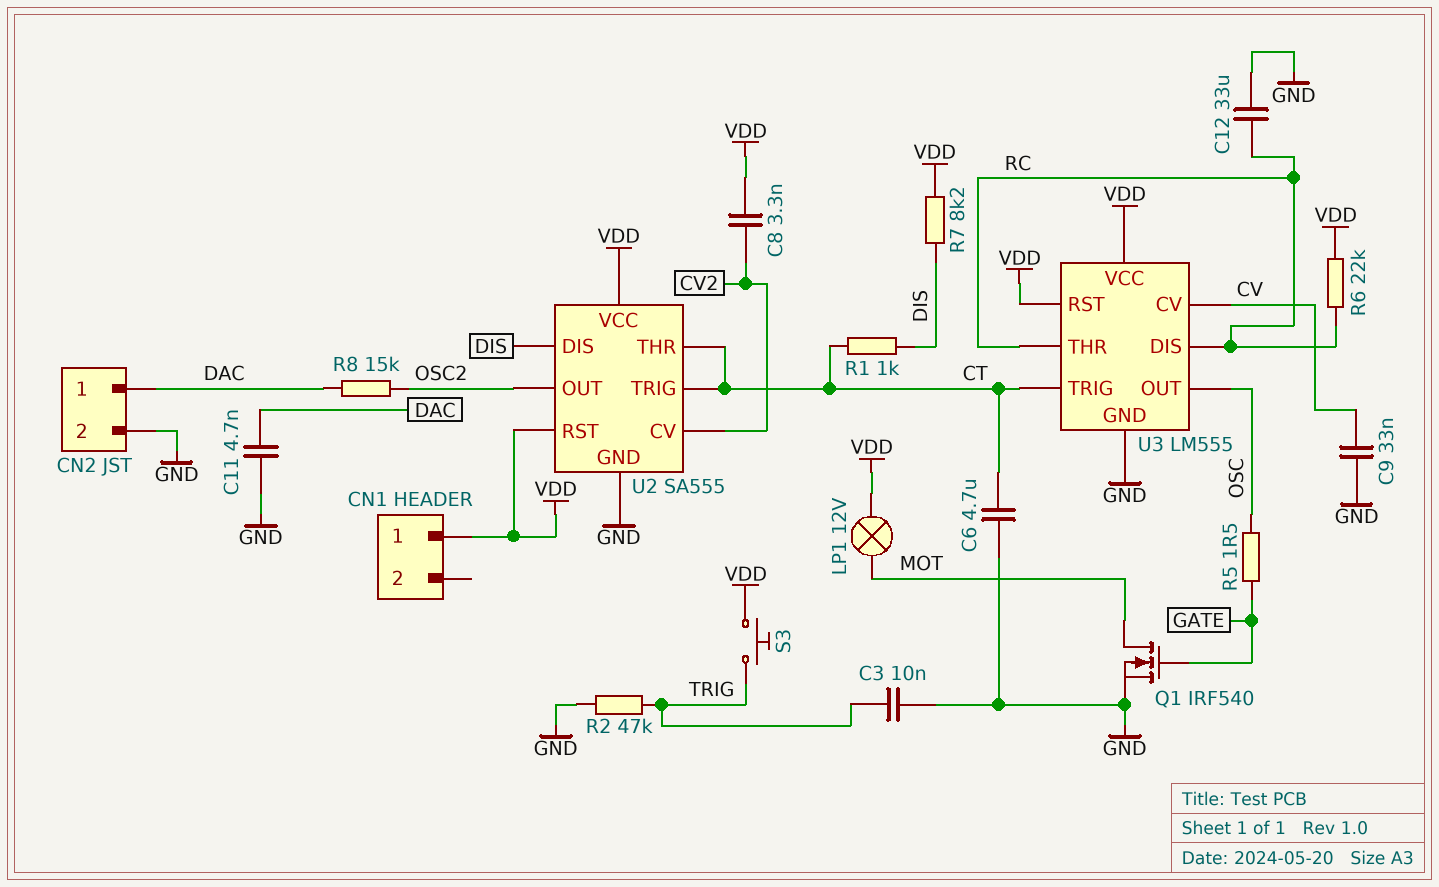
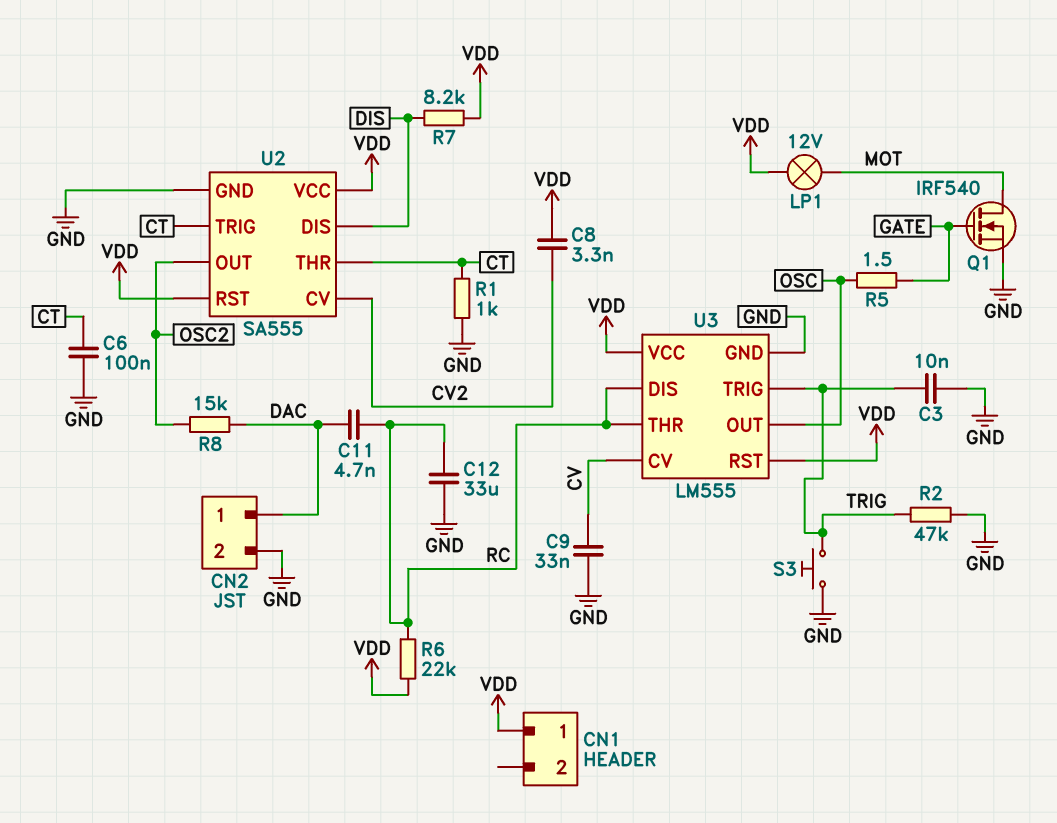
C6: 4.7uF (CT, GND) -> 100nF (CT, GND)
C11: 4.7nF (DAC, GND) -> 4.7nF (DAC, RC)
R1: 1k (CT, DIS) -> 1k (CT, GND)
S3: button (TRIG, VDD) -> button (GND, TRIG)
U3 pin TRIG: CT -> TRIG

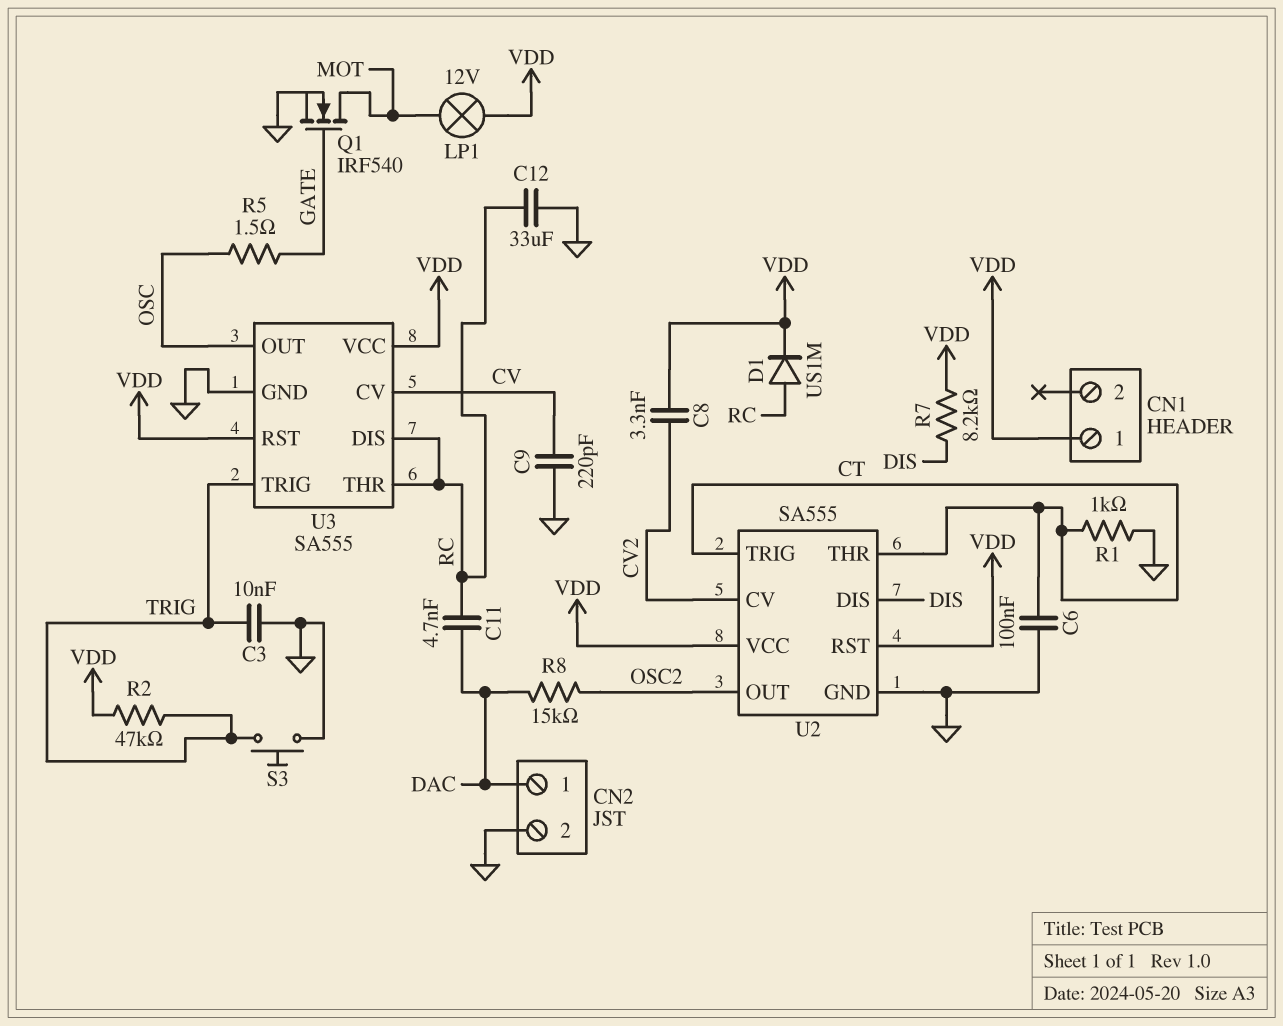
C9: 33nF (CV, GND) -> 220pF (CV, GND)
D1: none -> diode US1M (A RC, K VDD)
R2: 47k (GND, TRIG) -> 47k (TRIG, VDD)
R6: 22k (RC, VDD) -> none
U3: LM555 -> SA555

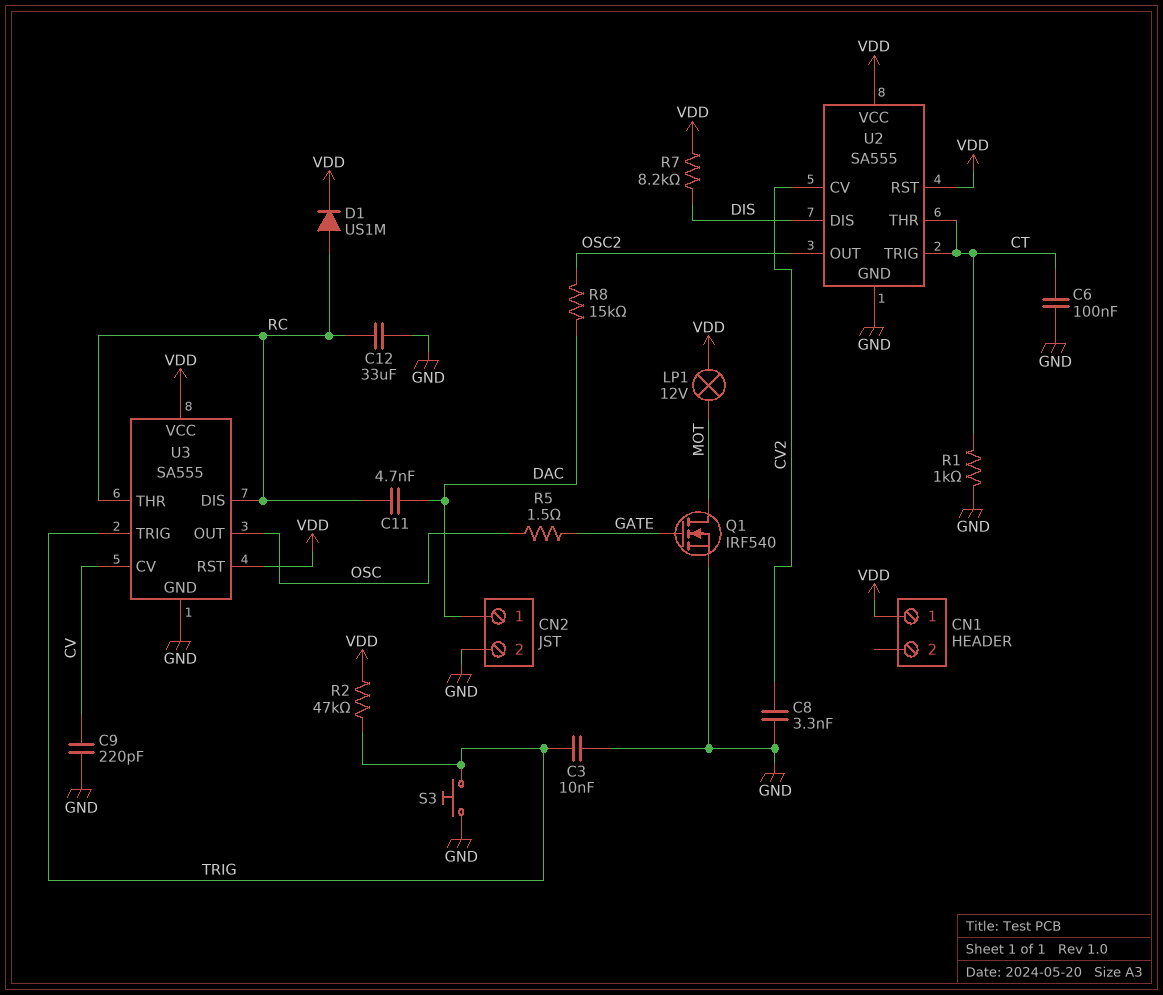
C8: 3.3nF (CV2, VDD) -> 3.3nF (CV2, GND)

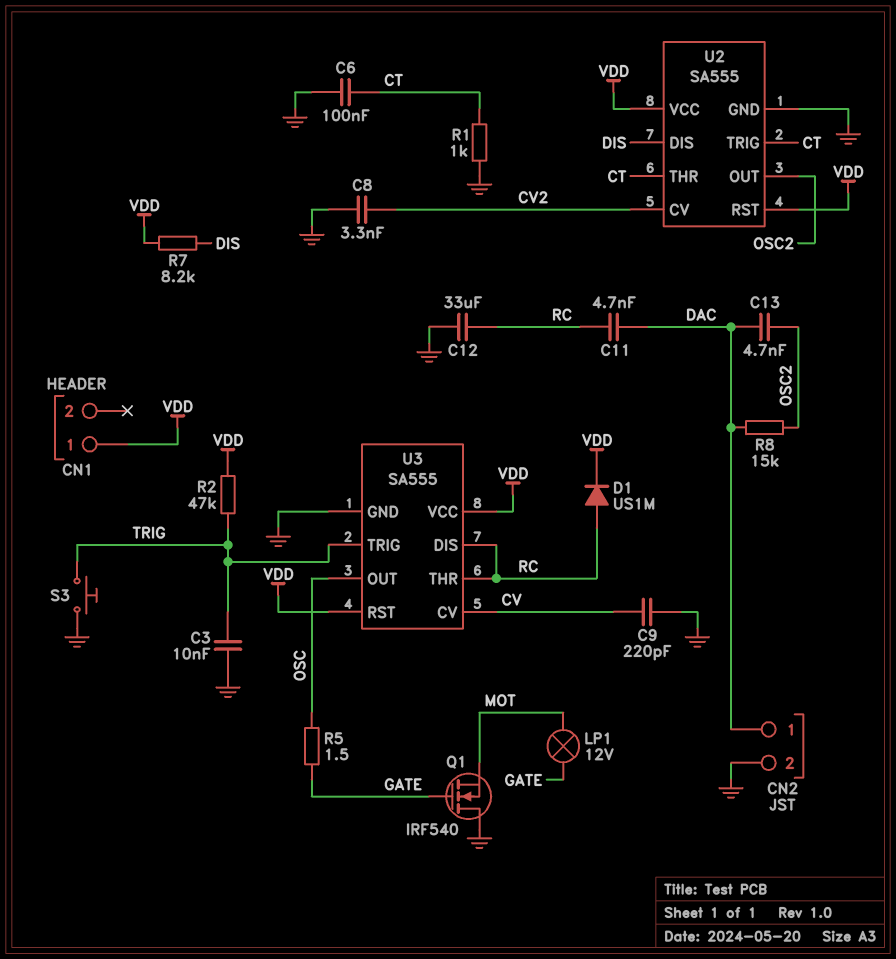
C13: none -> 4.7nF (DAC, OSC2)
LP1: lamp 12V (MOT, VDD) -> lamp 12V (GATE, MOT)
Q1: NMOS IRF540 (G GATE, D MOT, S GND) -> NMOS IRF540 (G GATE, D GND, S MOT)

